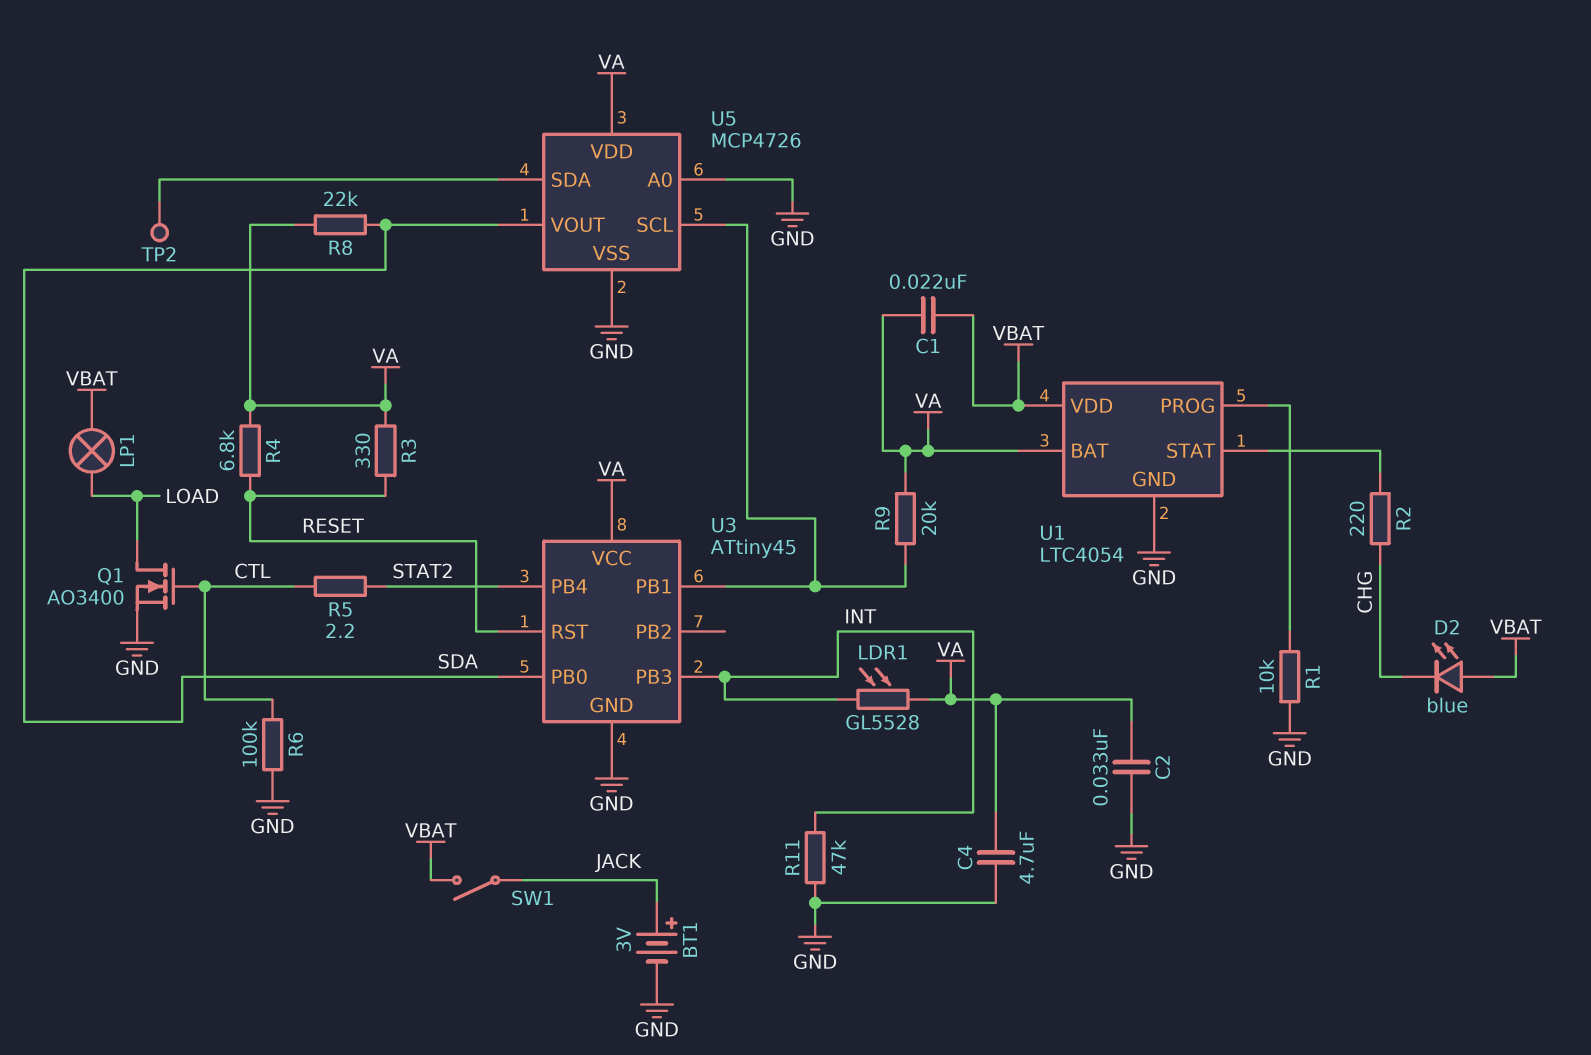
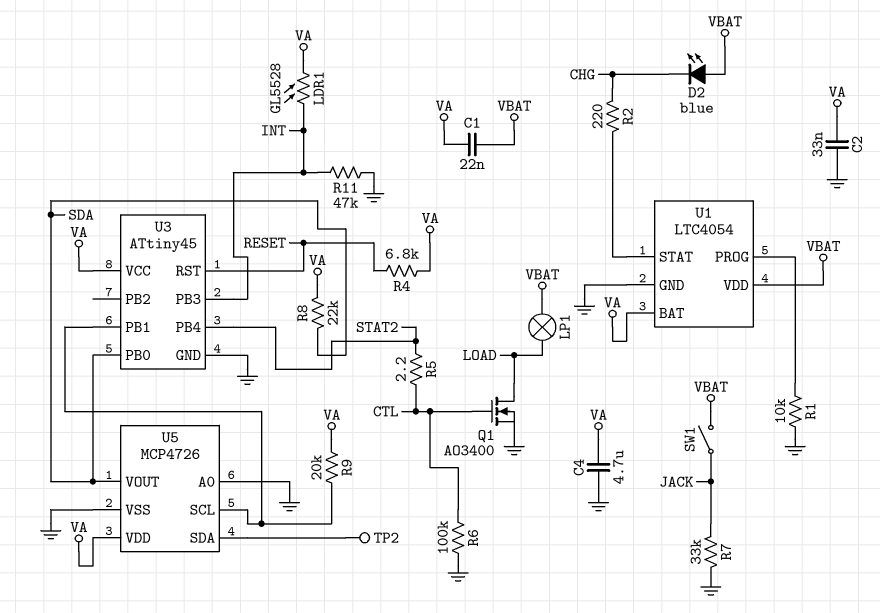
BT1: 3V (plus JACK, minus GND) -> none
R3: 330 (RESET, VA) -> none
R7: none -> 33k (GND, JACK)

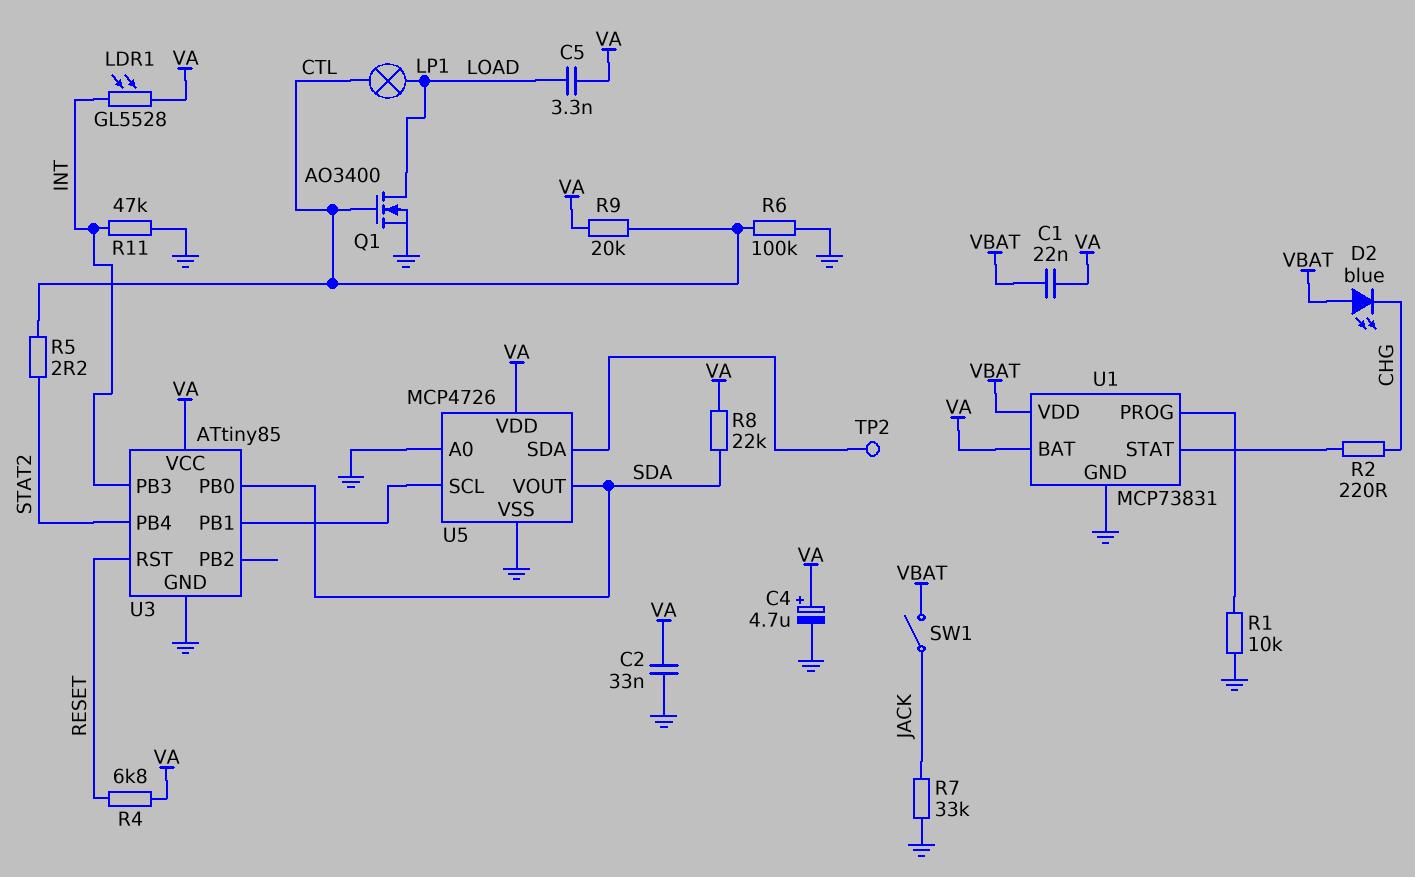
C4: 4.7uF (GND, VA) -> 4.7uF (plus VA, minus GND)
C5: none -> 3.3nF (LOAD, VA)
LP1: lamp (LOAD, VBAT) -> lamp (CTL, LOAD)
R9: 20k (U3/PB1, VA) -> 20k (CTL, VA)
U1: LTC4054 -> MCP73831
U3: ATtiny45 -> ATtiny85

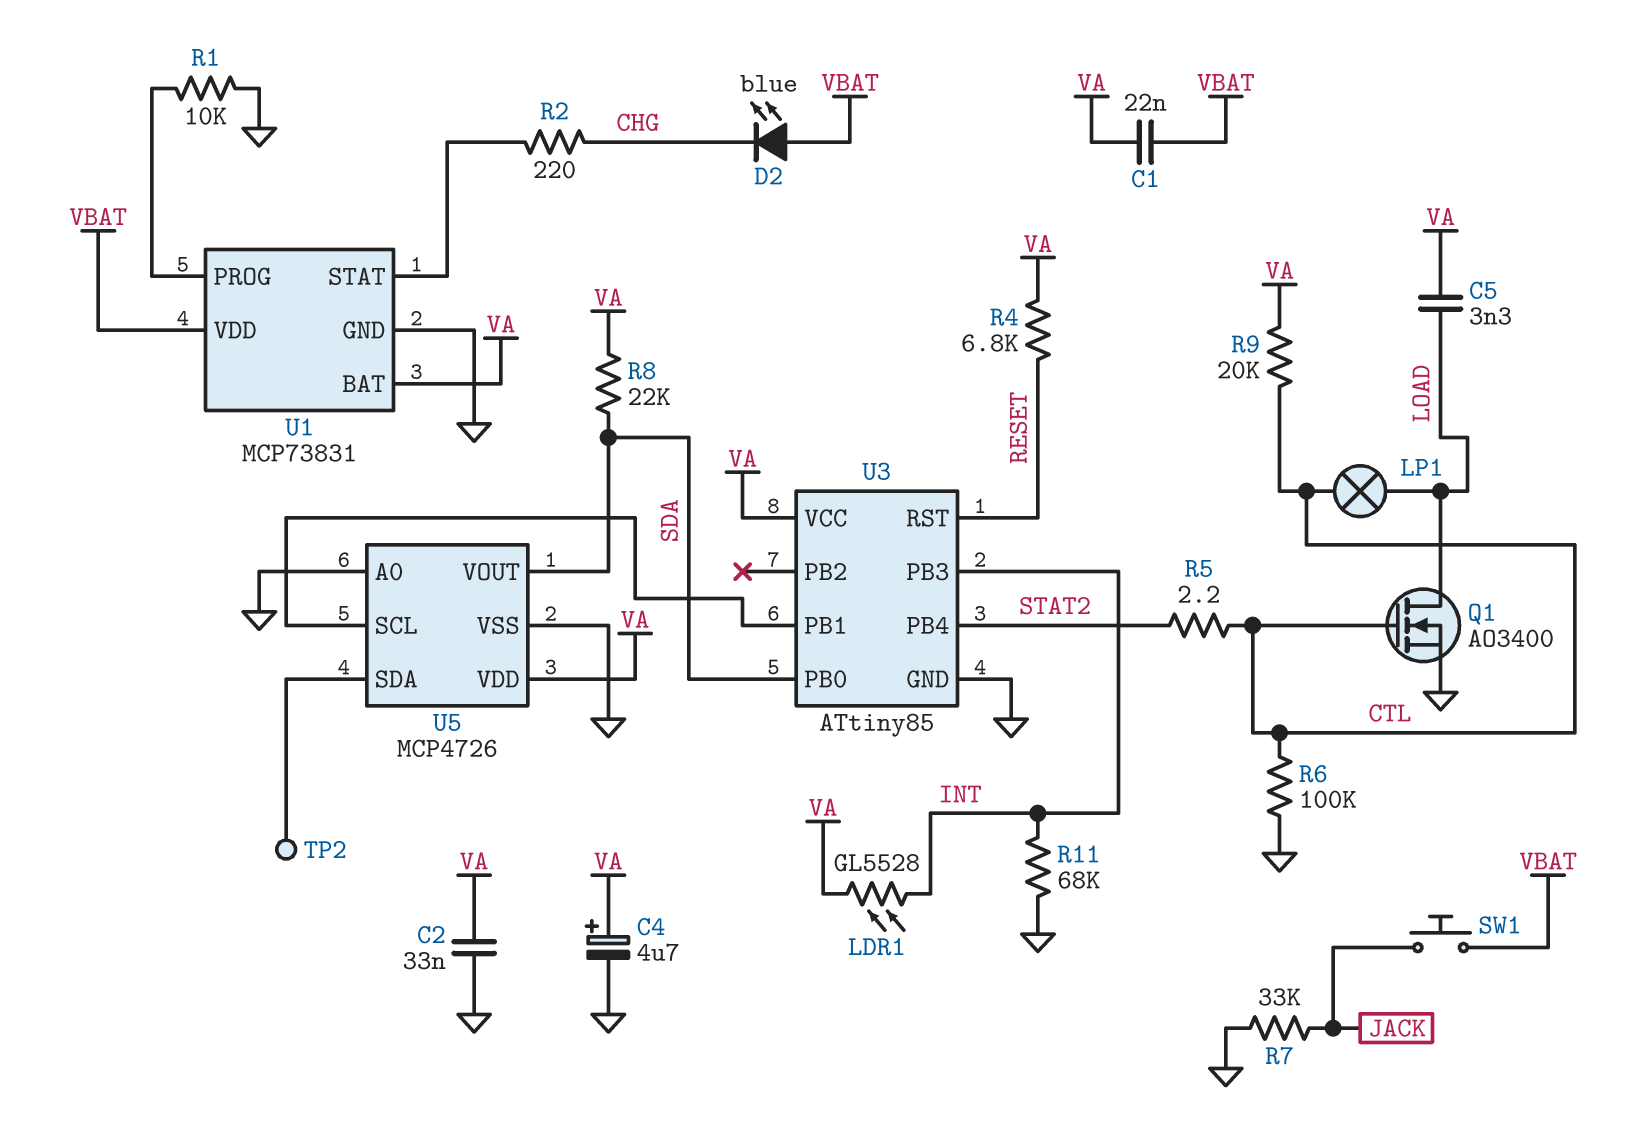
R11: 47k (GND, INT) -> 68k (GND, INT)
SW1: switch (JACK, VBAT) -> button (JACK, VBAT)

